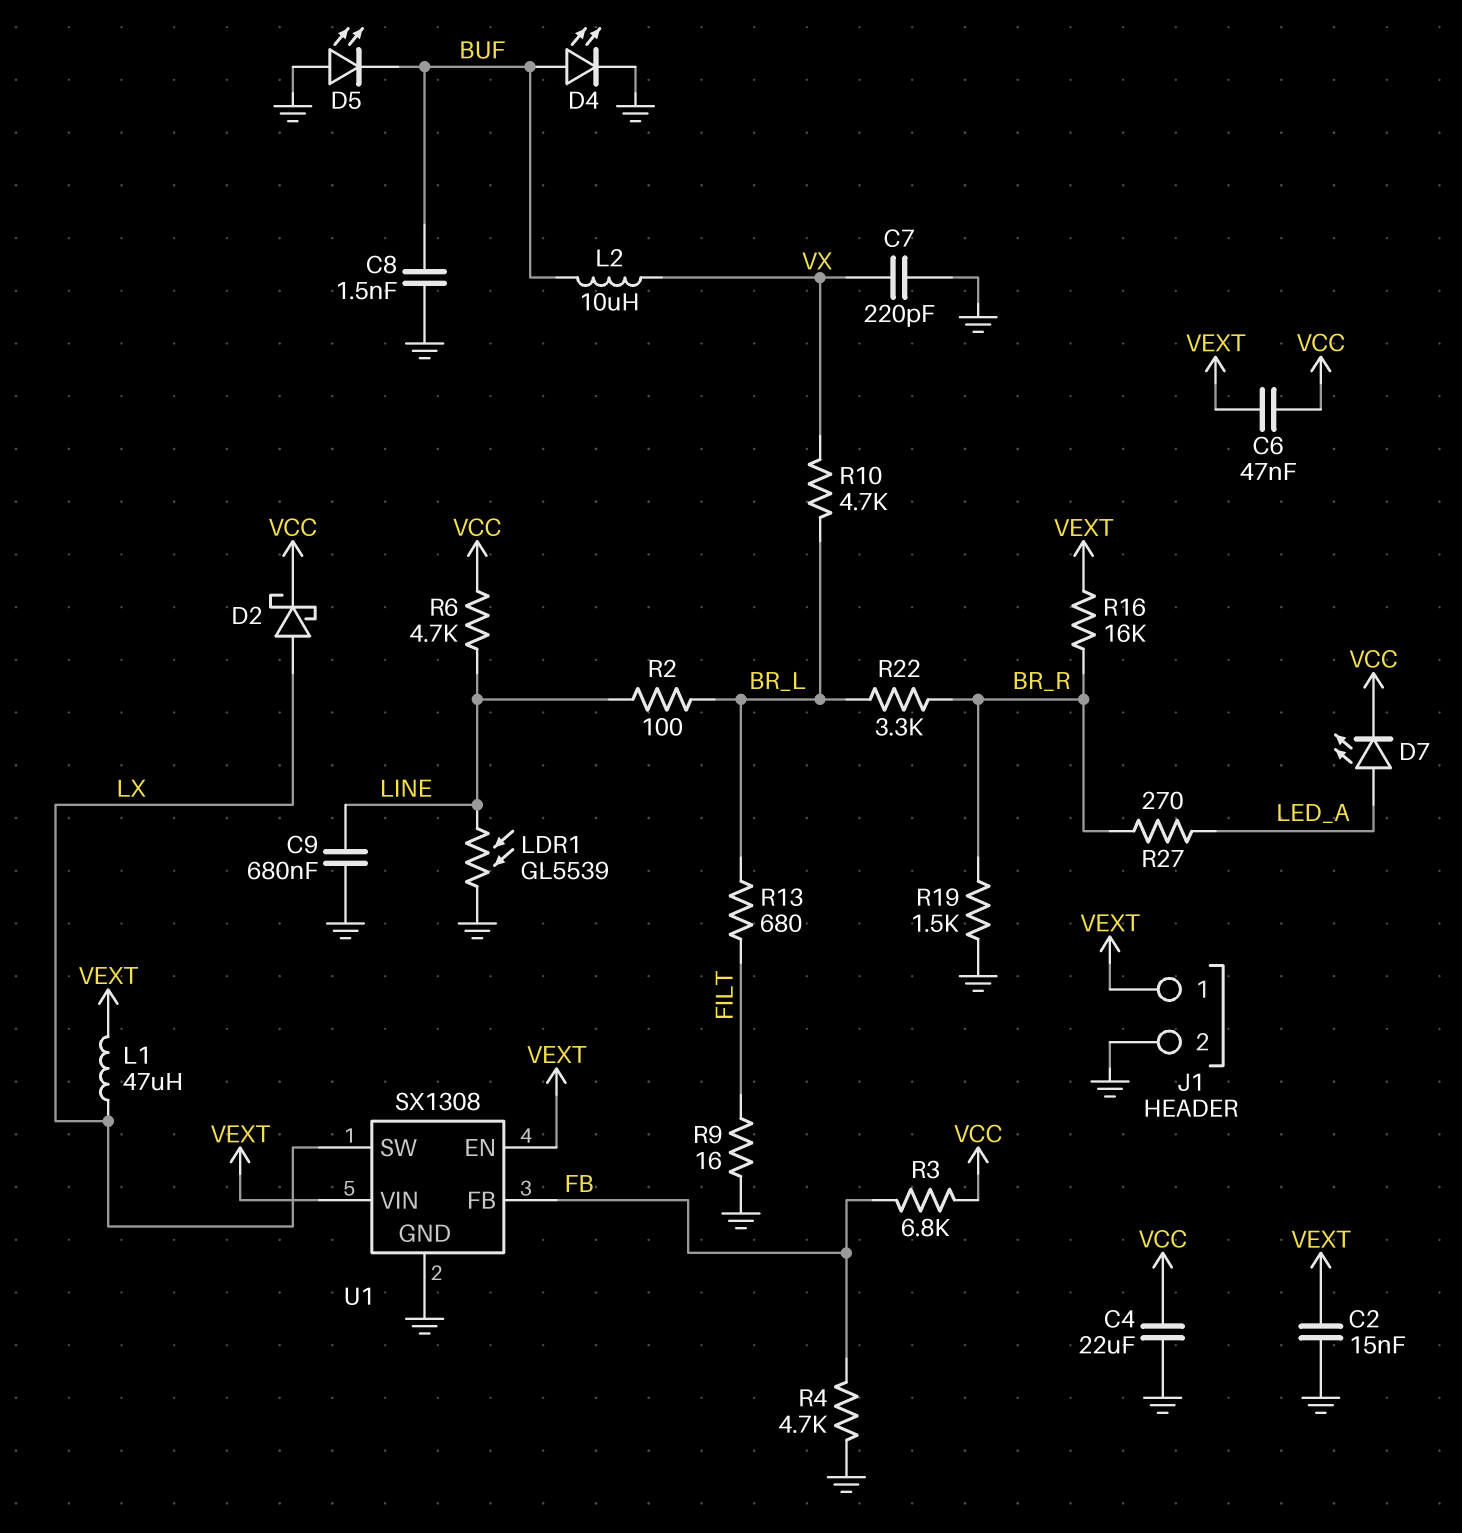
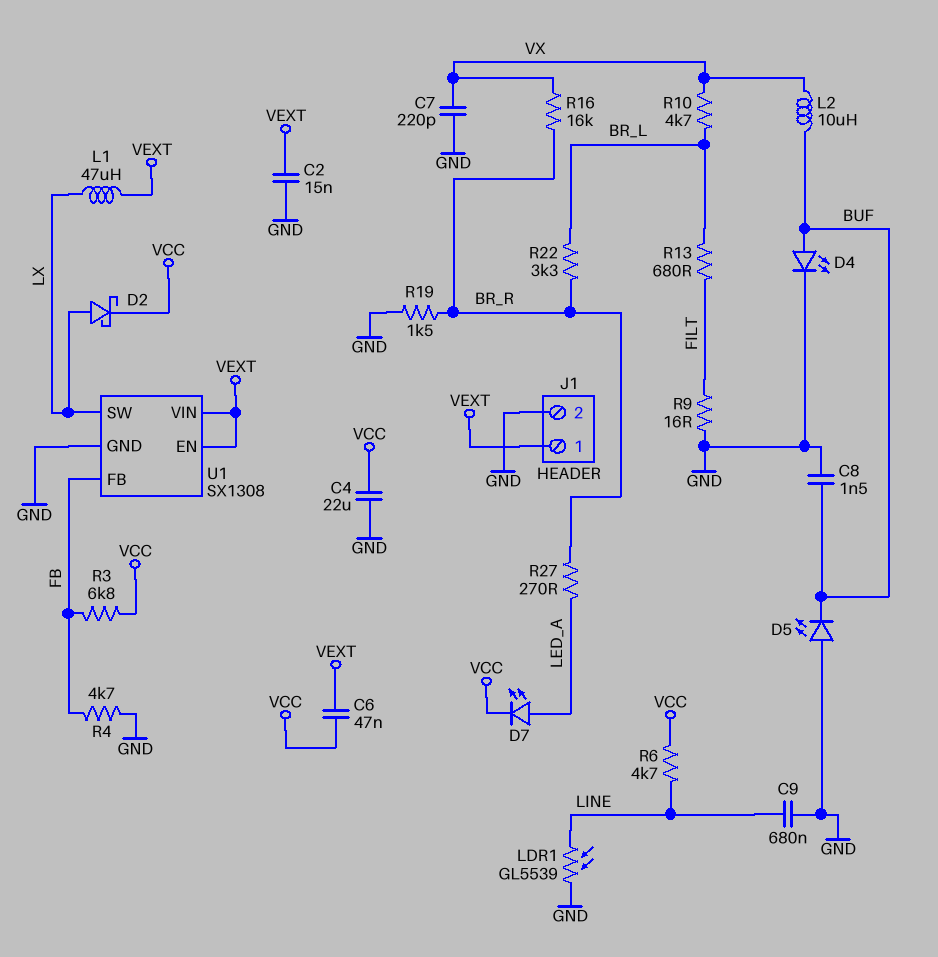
R2: 100 (BR_L, LINE) -> none
R16: 16k (BR_R, VEXT) -> 16k (BR_R, VX)

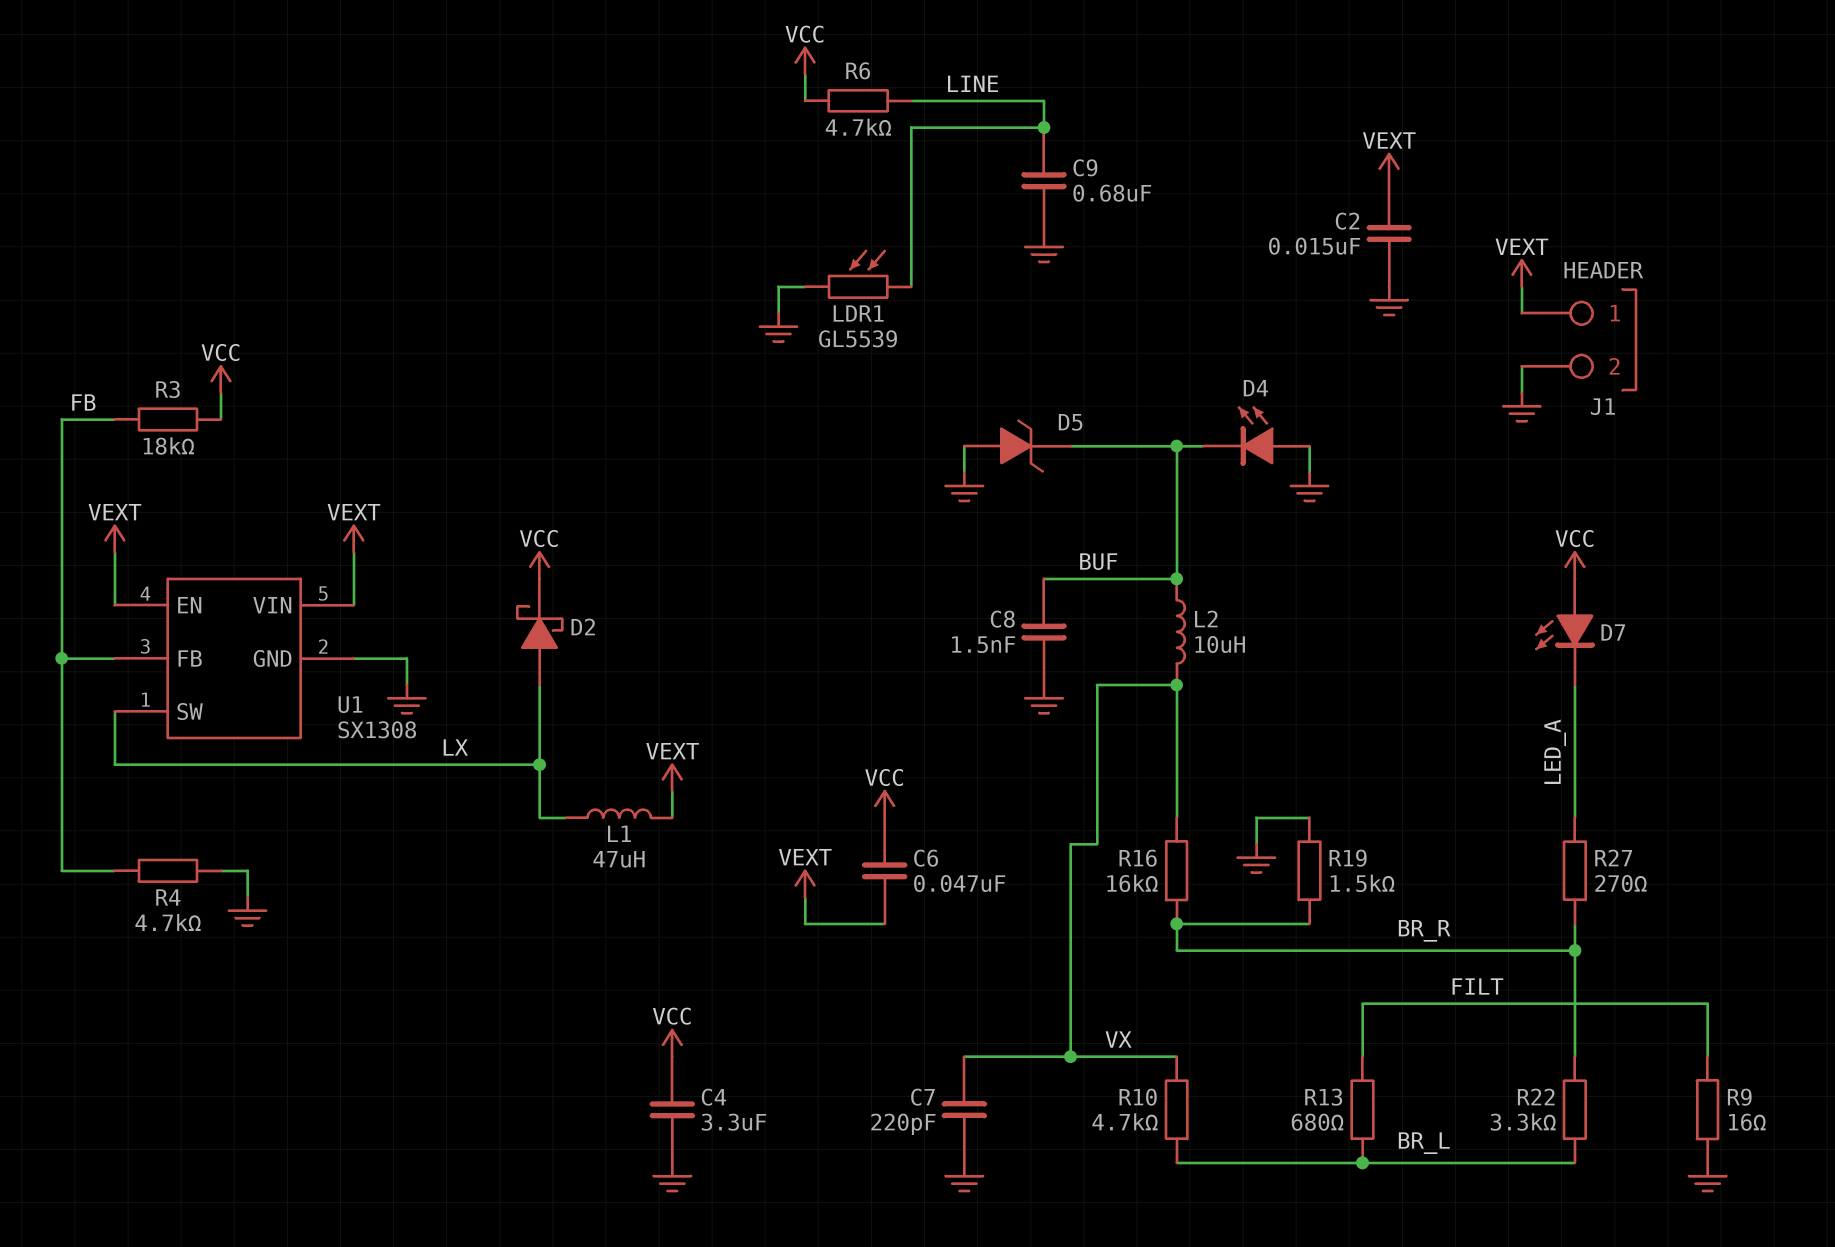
C4: 22uF (GND, VCC) -> 3.3uF (GND, VCC)
D4: LED (A BUF, K GND) -> LED (A GND, K BUF)
D5: LED (A GND, K BUF) -> zener (A GND, K BUF)
D7: LED (A LED_A, K VCC) -> LED (A VCC, K LED_A)
R3: 6.8k (FB, VCC) -> 18k (FB, VCC)

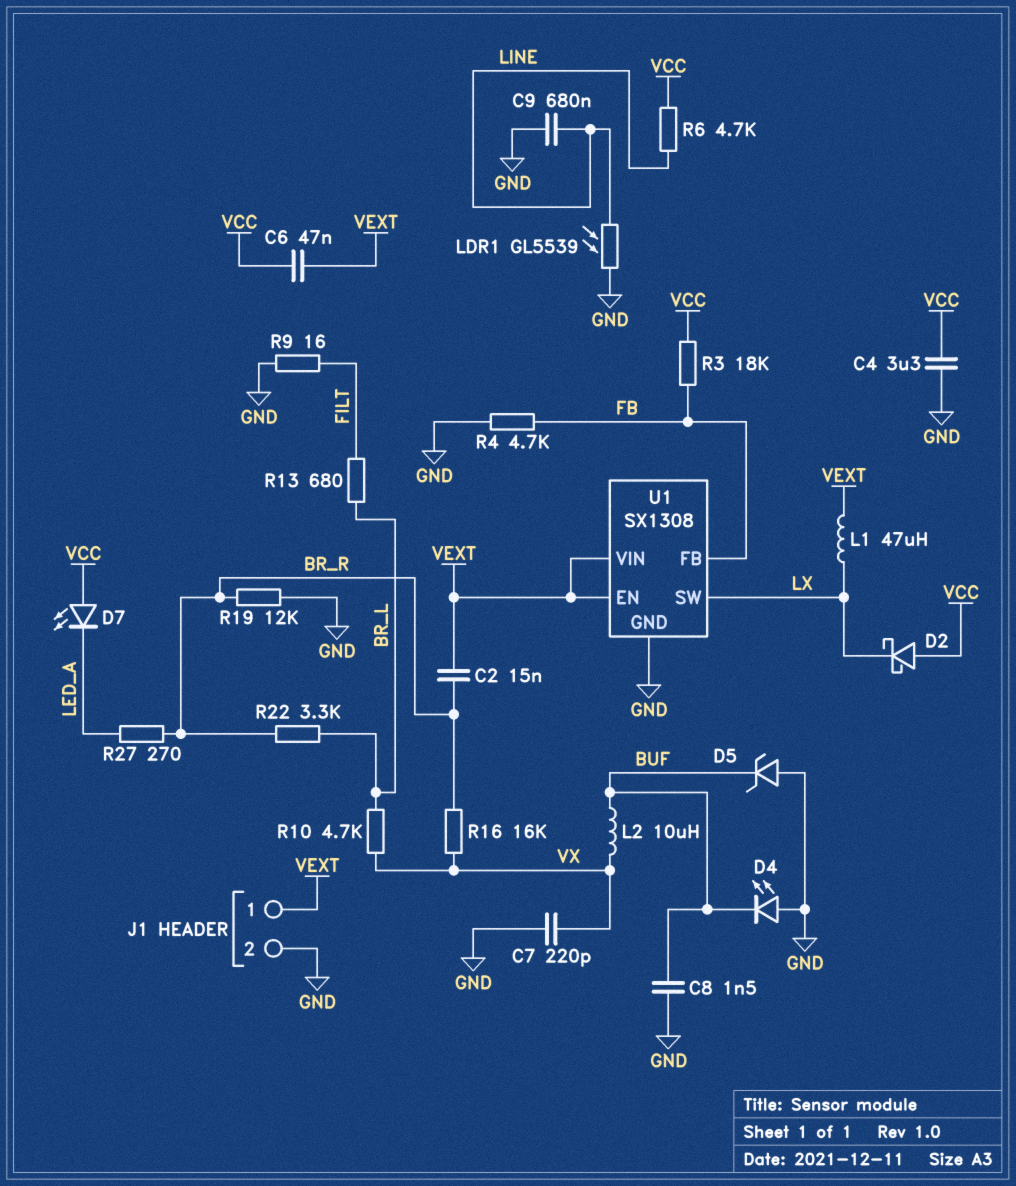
C2: 15nF (GND, VEXT) -> 15nF (BR_R, VEXT)
D2: schottky (A LX, K VCC) -> schottky (A VCC, K LX)
R19: 1.5k (BR_R, GND) -> 12k (BR_R, GND)

